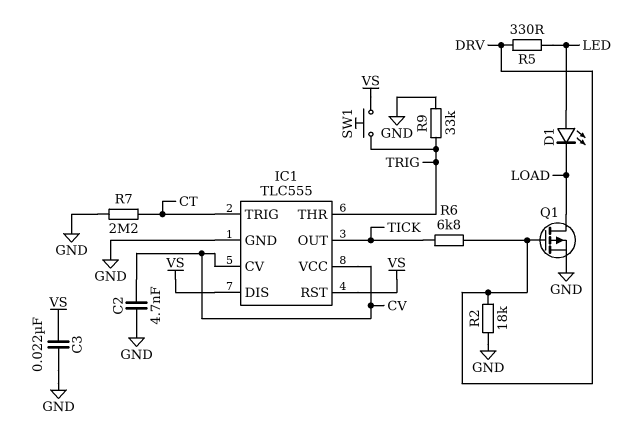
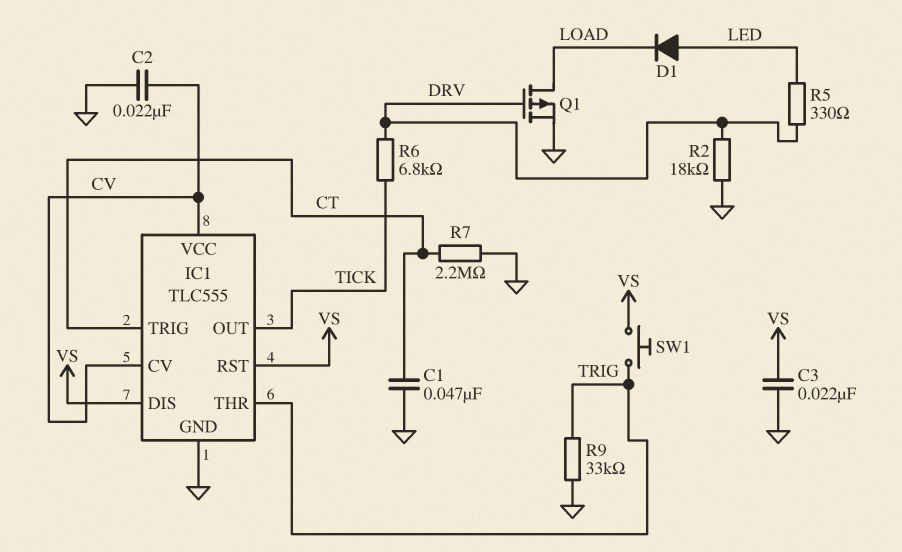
C1: none -> 47nF (CT, GND)
C2: 4.7nF (CV, GND) -> 22nF (CV, GND)
D1: LED (A LED, K LOAD) -> diode (A LED, K LOAD)

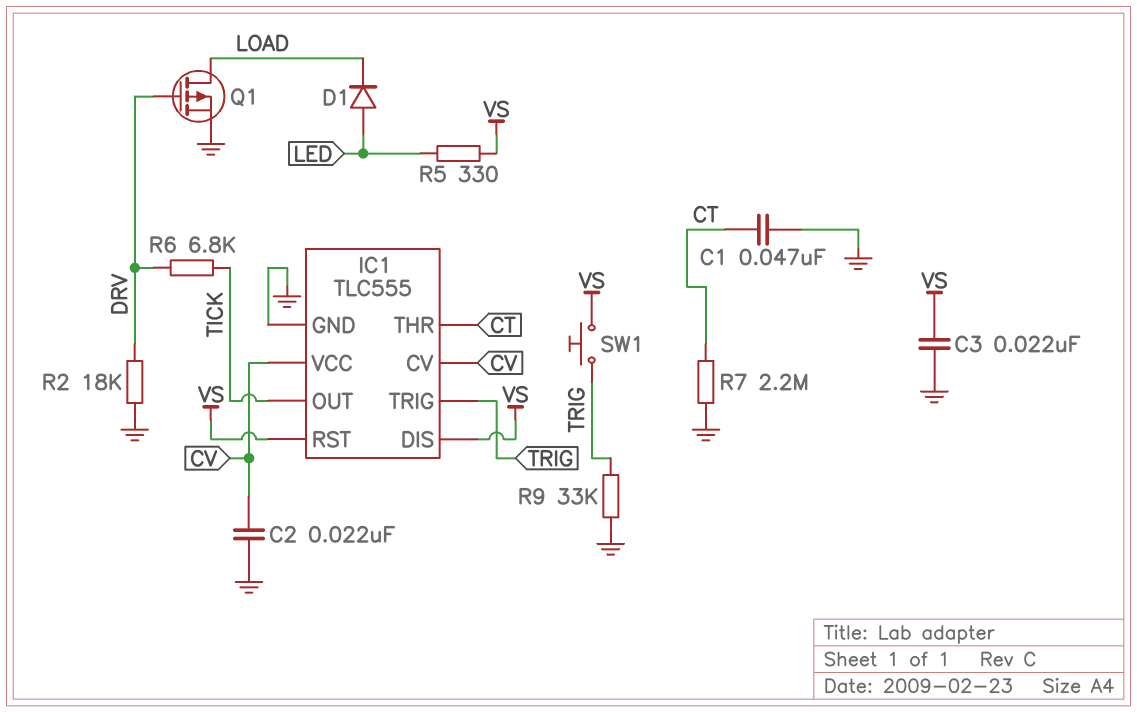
IC1 pin THR: TRIG -> CT
IC1 pin TRIG: CT -> TRIG
R5: 330 (DRV, LED) -> 330 (LED, VS)

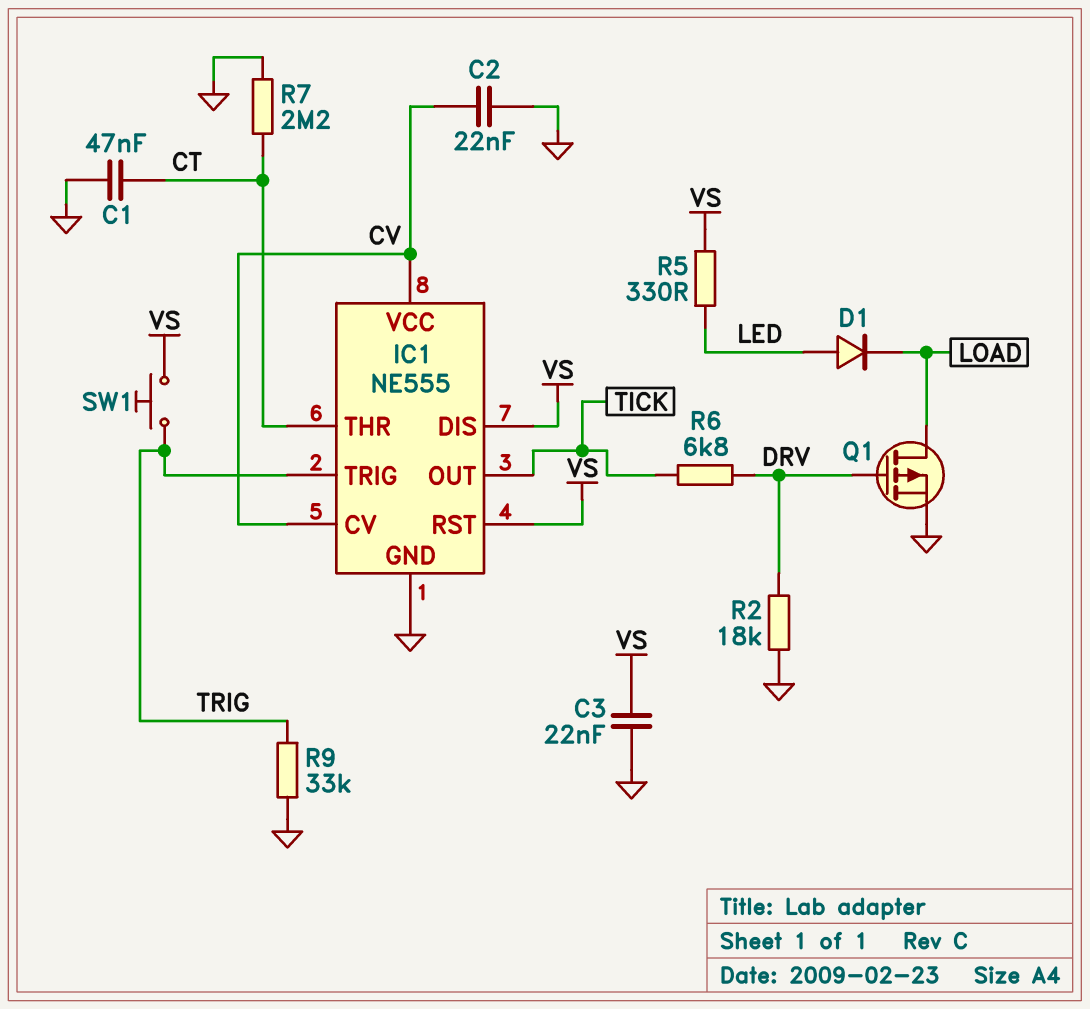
IC1: TLC555 -> NE555

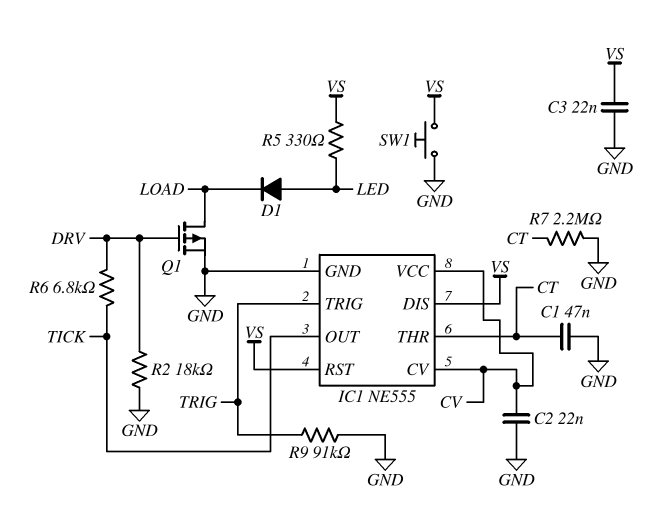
R9: 33k (GND, TRIG) -> 91k (GND, TRIG)
SW1: button (TRIG, VS) -> button (GND, VS)

